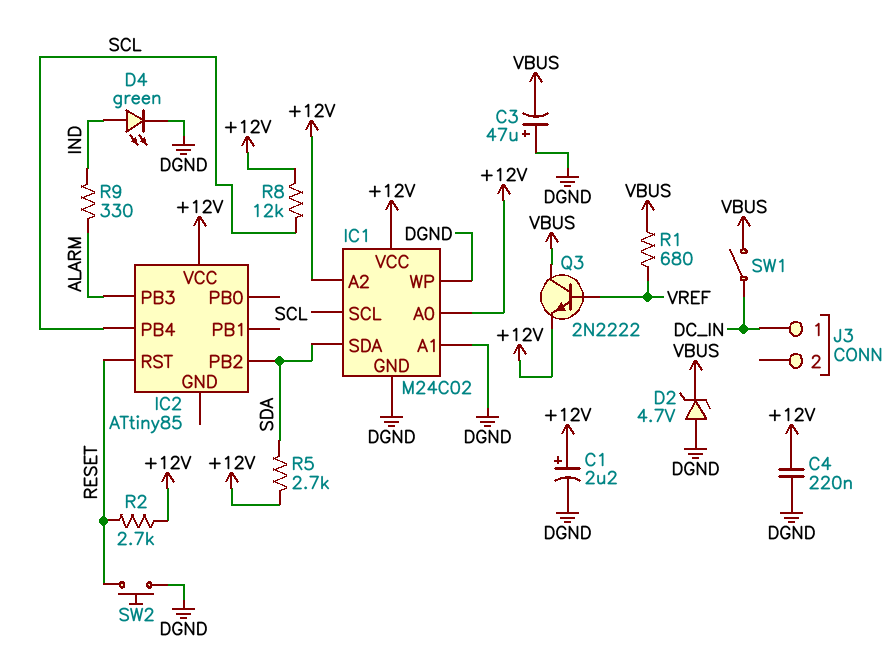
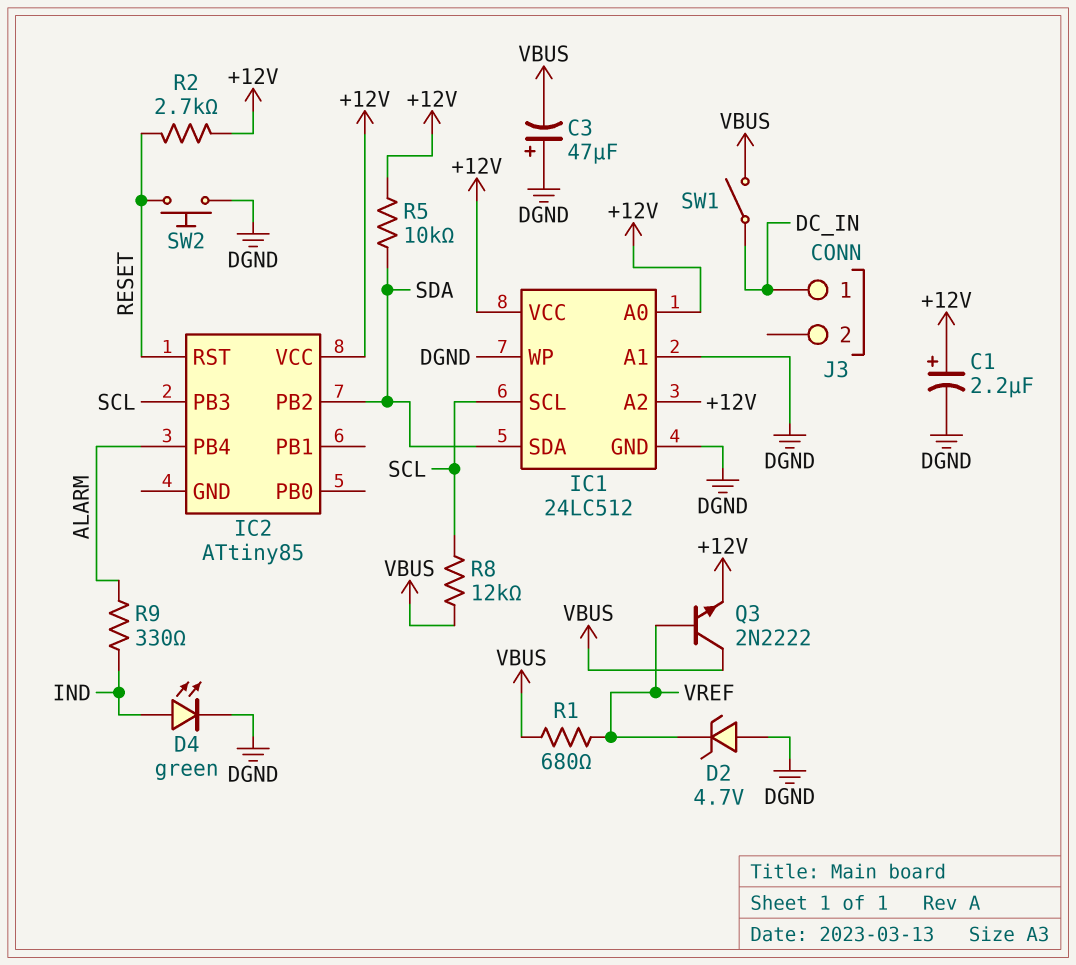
C4: 220nF (+12V, DGND) -> none
D2: zener 4.7V (A DGND, K VBUS) -> zener 4.7V (A DGND, K VREF)
IC1: M24C02 -> 24LC512
IC2 pin PB3: ALARM -> SCL
IC2 pin PB4: SCL -> ALARM
R5: 2.7k (+12V, SDA) -> 10k (+12V, SDA)
R8: 12k (+12V, SCL) -> 12k (SCL, VBUS)

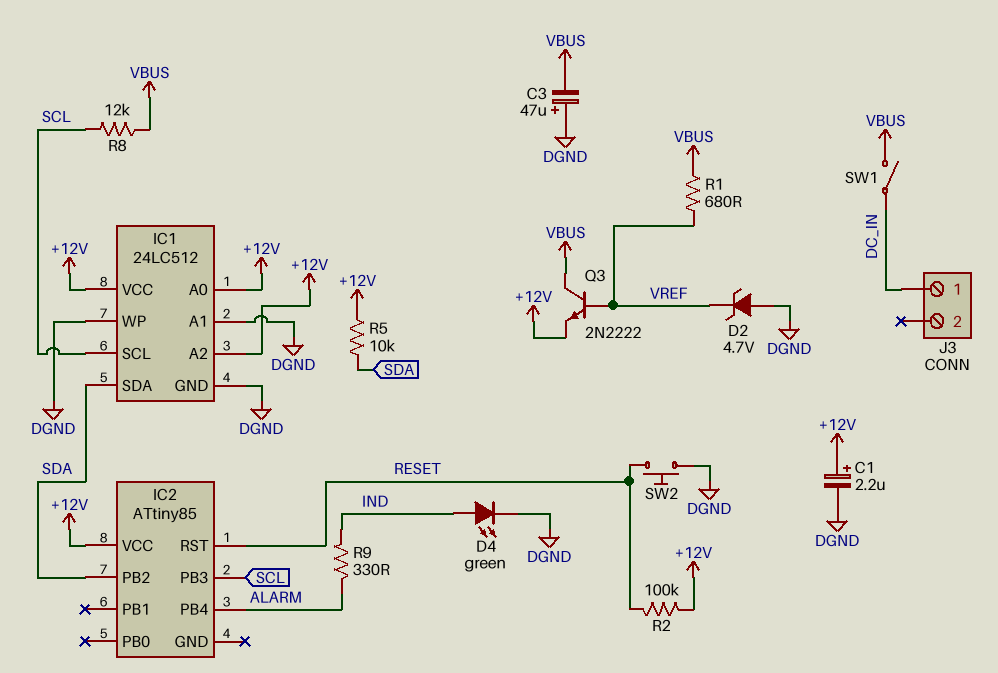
R2: 2.7k (+12V, RESET) -> 100k (+12V, RESET)

